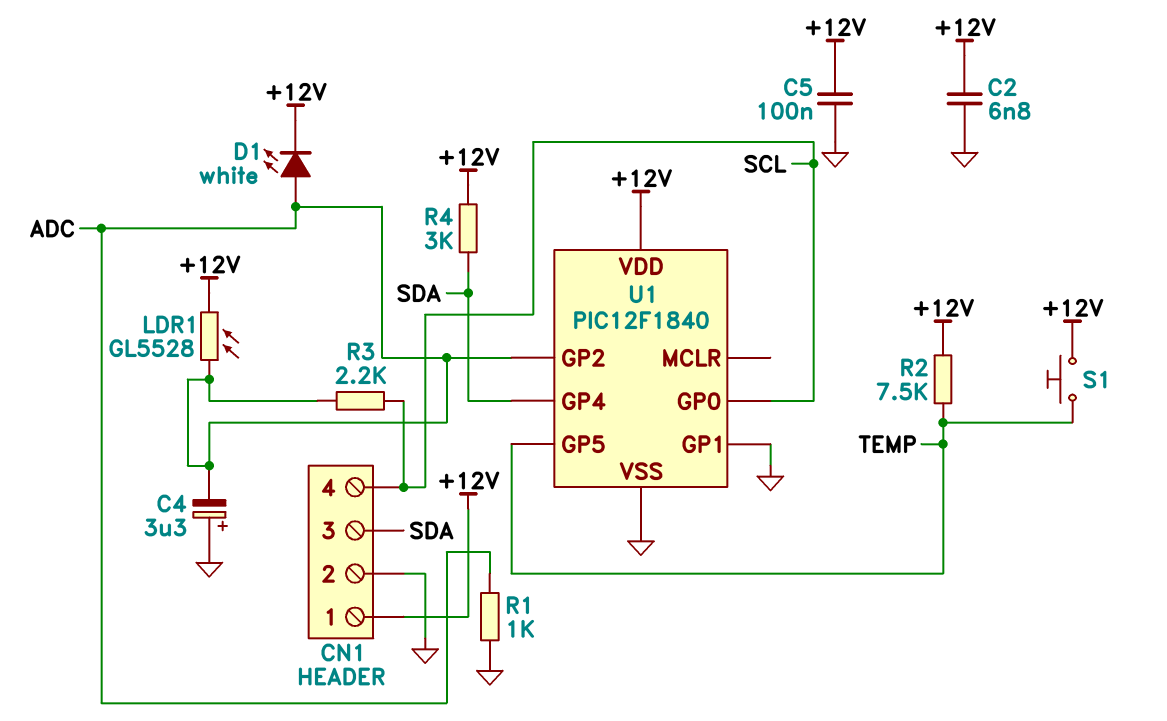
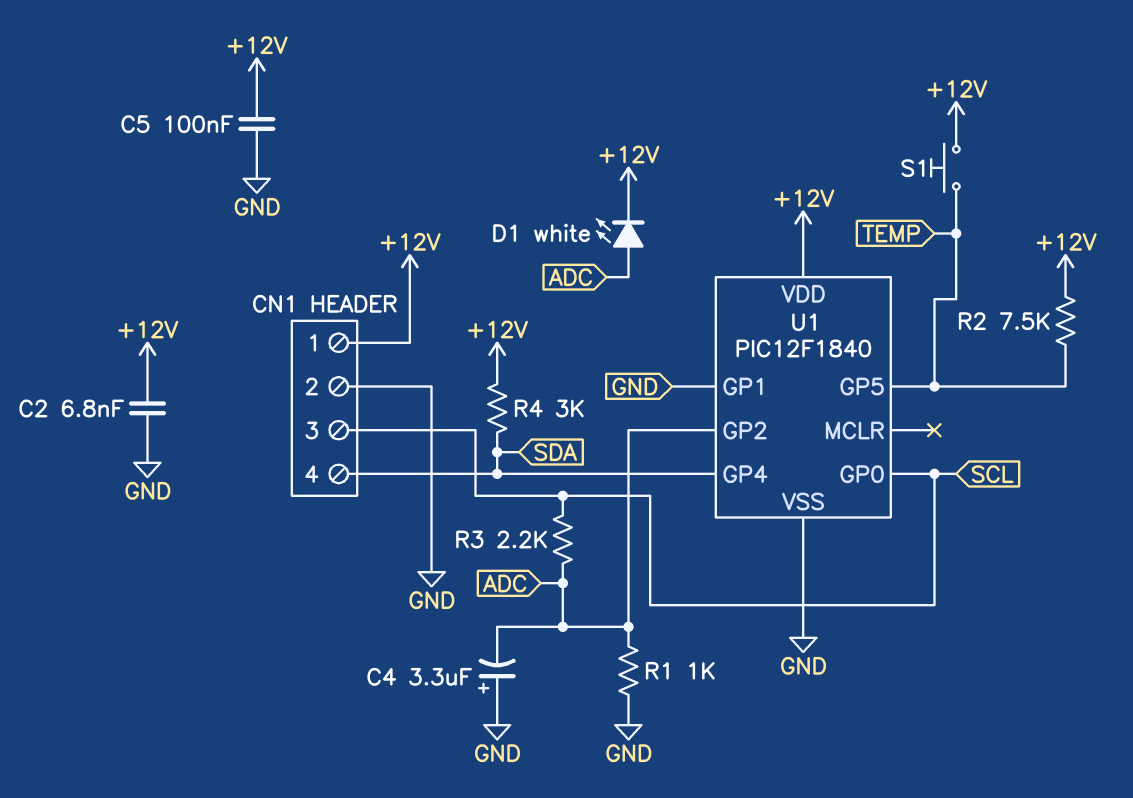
CN1 pin 3: SDA -> SCL
CN1 pin 4: SCL -> SDA
LDR1: GL5528 (+12V, ADC) -> none

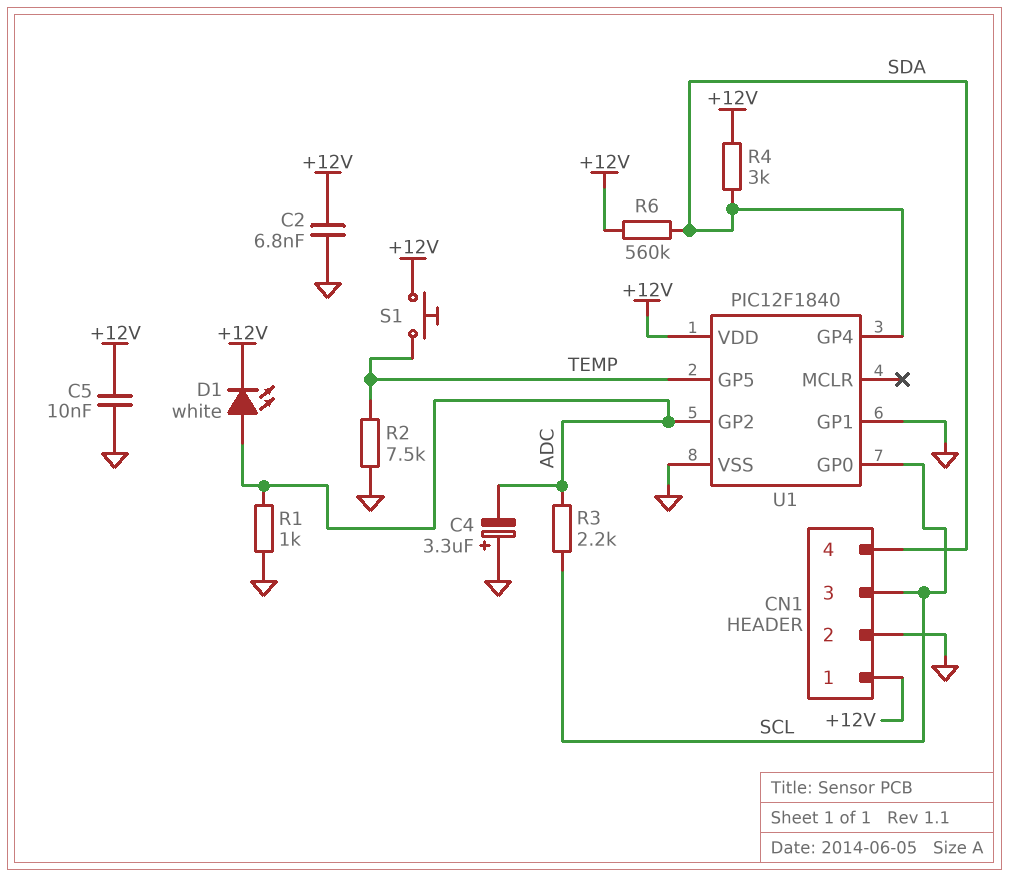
C5: 100nF (+12V, GND) -> 10nF (+12V, GND)
R2: 7.5k (+12V, TEMP) -> 7.5k (GND, TEMP)
R6: none -> 560k (+12V, SDA)

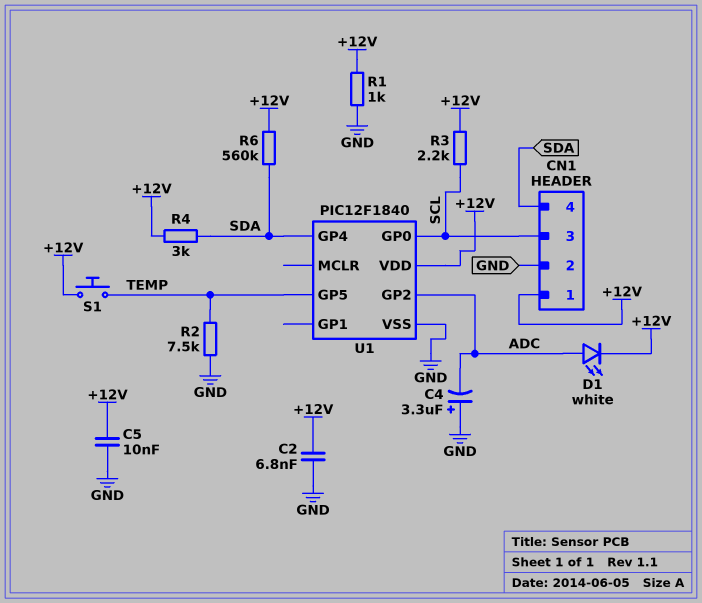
R1: 1k (ADC, GND) -> 1k (+12V, GND)
R3: 2.2k (ADC, SCL) -> 2.2k (+12V, SCL)
U1 pin GP1: GND -> none

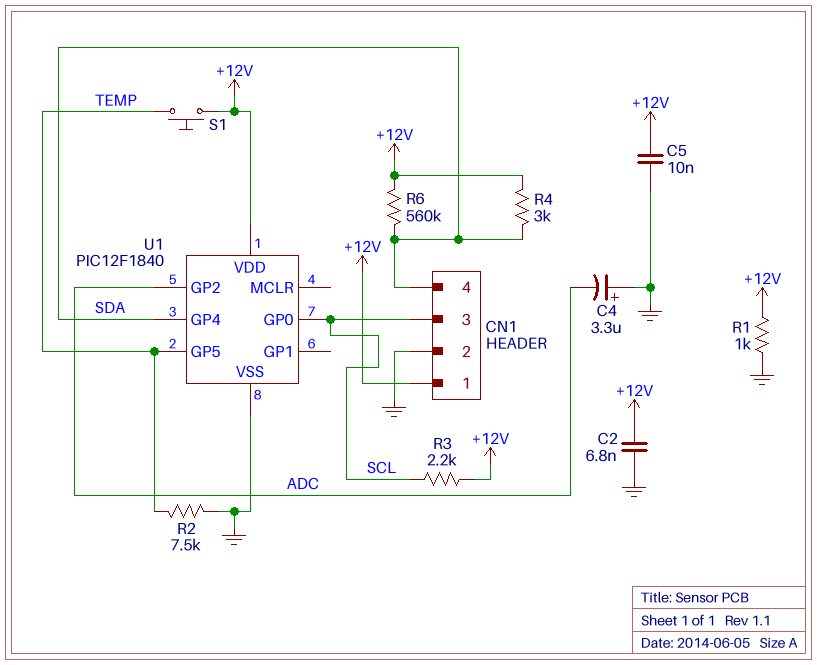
D1: LED white (A ADC, K +12V) -> none

